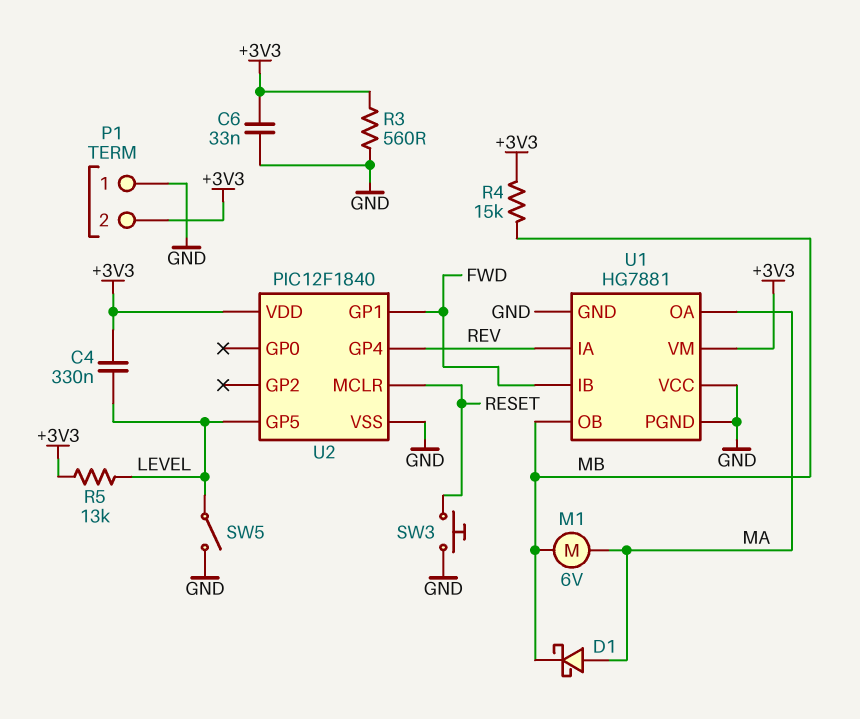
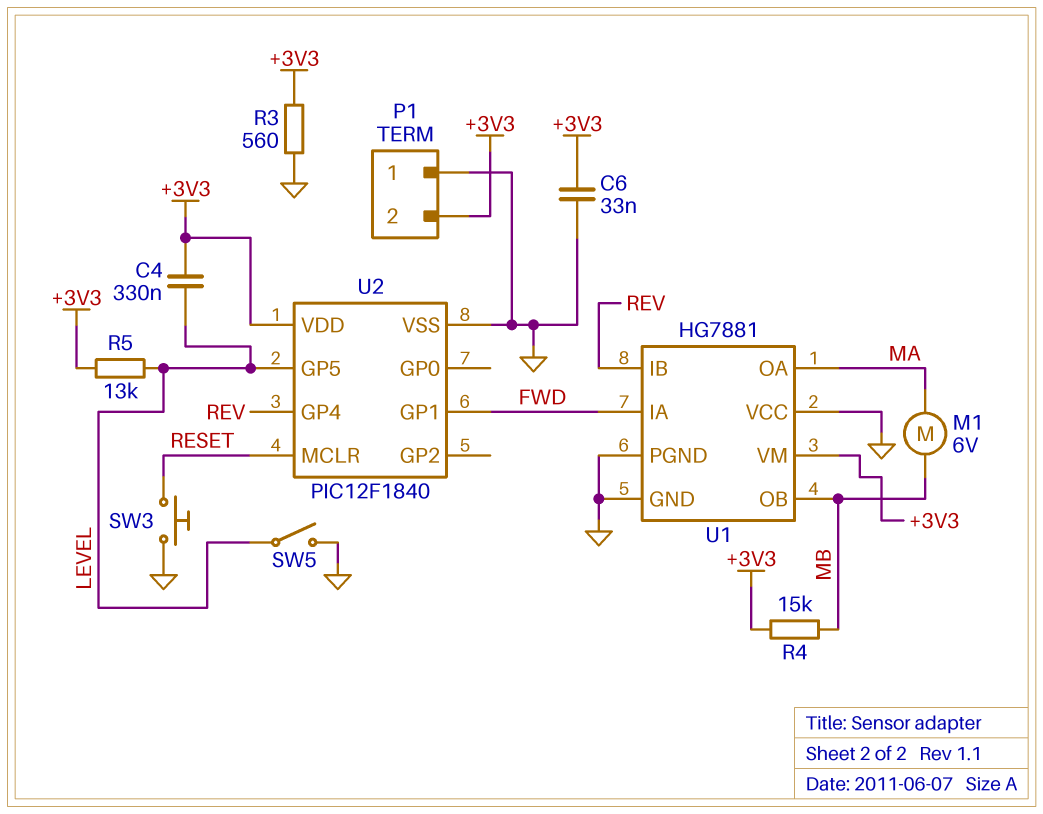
D1: schottky (A MA, K MB) -> none
U1 pin IA: REV -> FWD
U1 pin IB: FWD -> REV

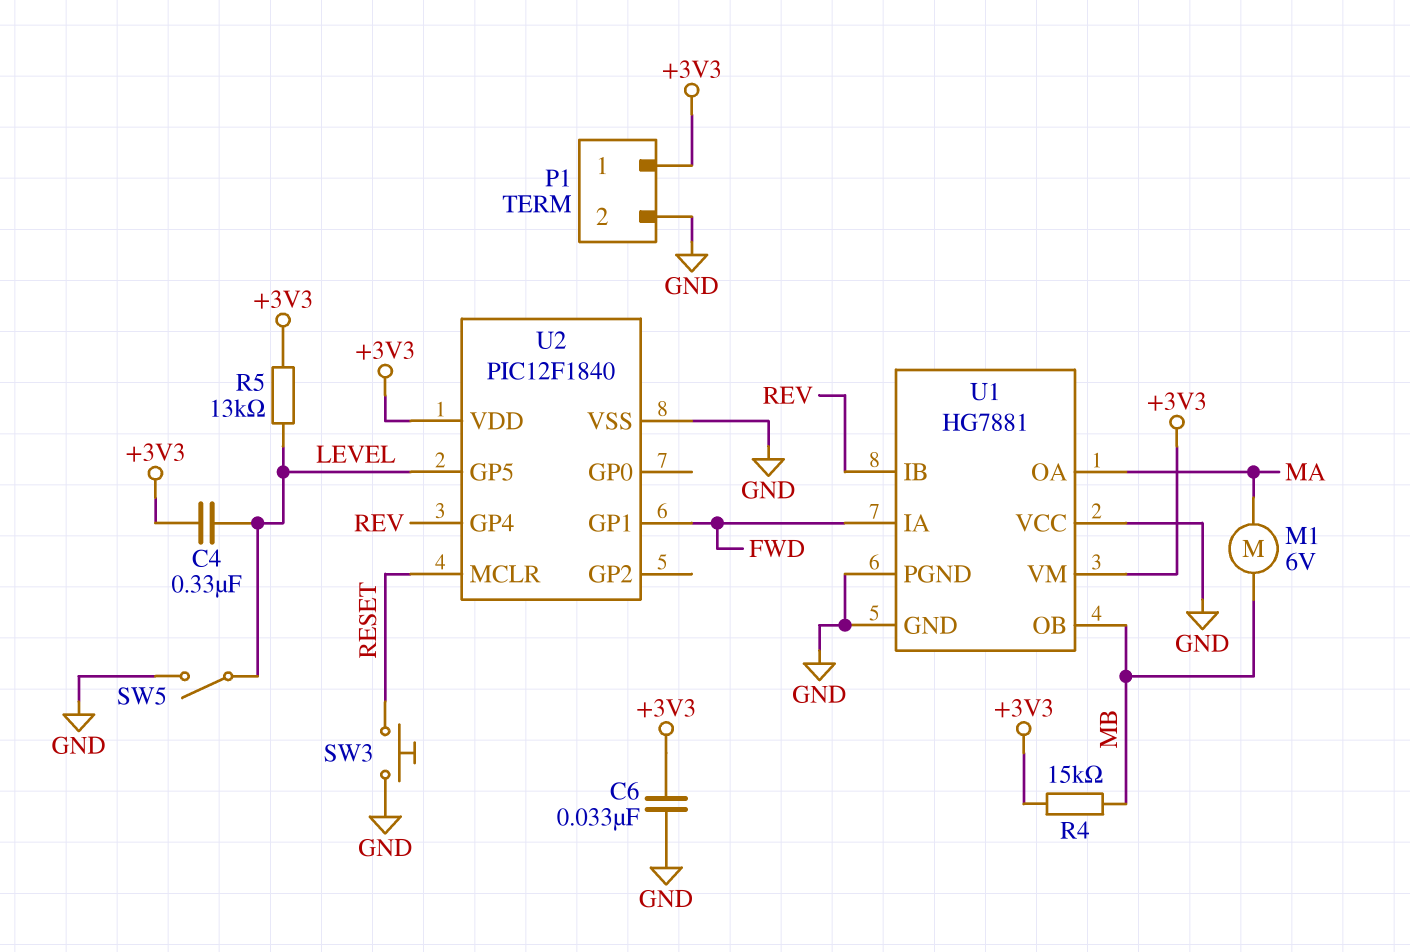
P1 pin 1: GND -> +3V3
P1 pin 2: +3V3 -> GND
R3: 560 (+3V3, GND) -> none

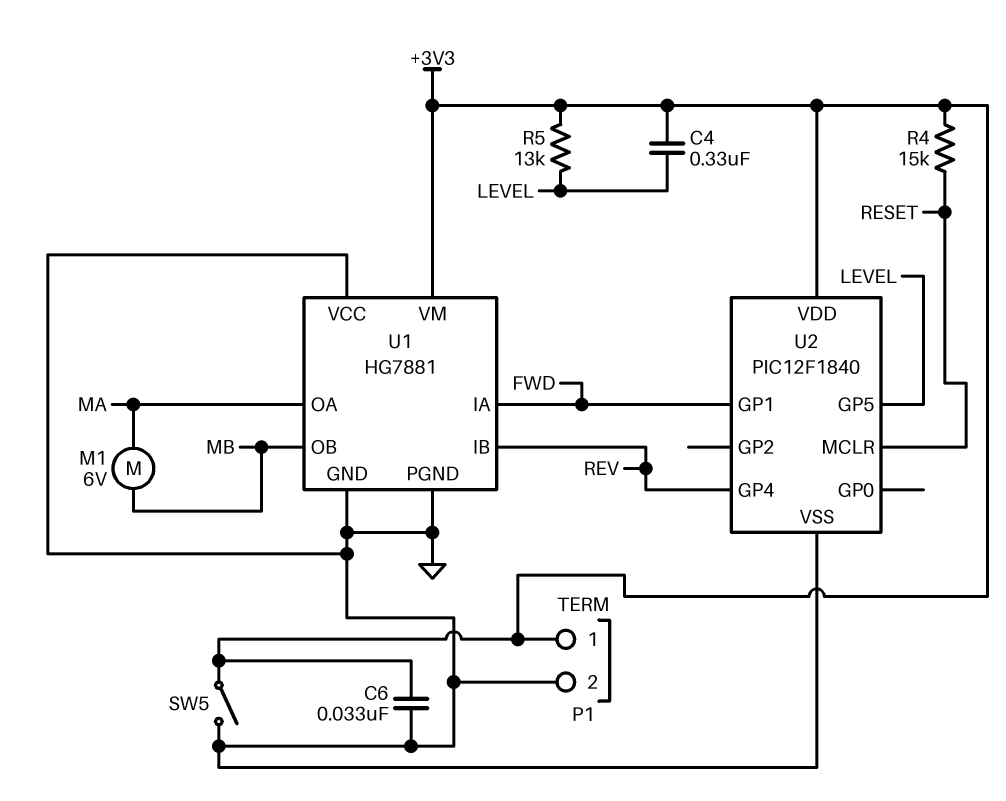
R4: 15k (+3V3, MB) -> 15k (+3V3, RESET)
SW3: button (GND, RESET) -> none
SW5: switch (GND, LEVEL) -> switch (+3V3, GND)

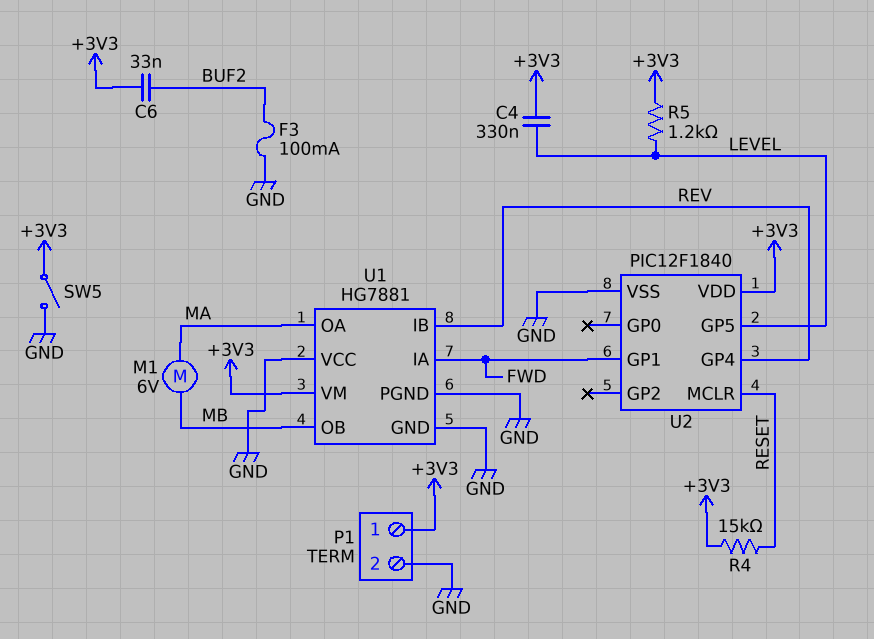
C6: 33nF (+3V3, GND) -> 33nF (+3V3, BUF2)
F3: none -> 100mA (BUF2, GND)
R5: 13k (+3V3, LEVEL) -> 1.2k (+3V3, LEVEL)

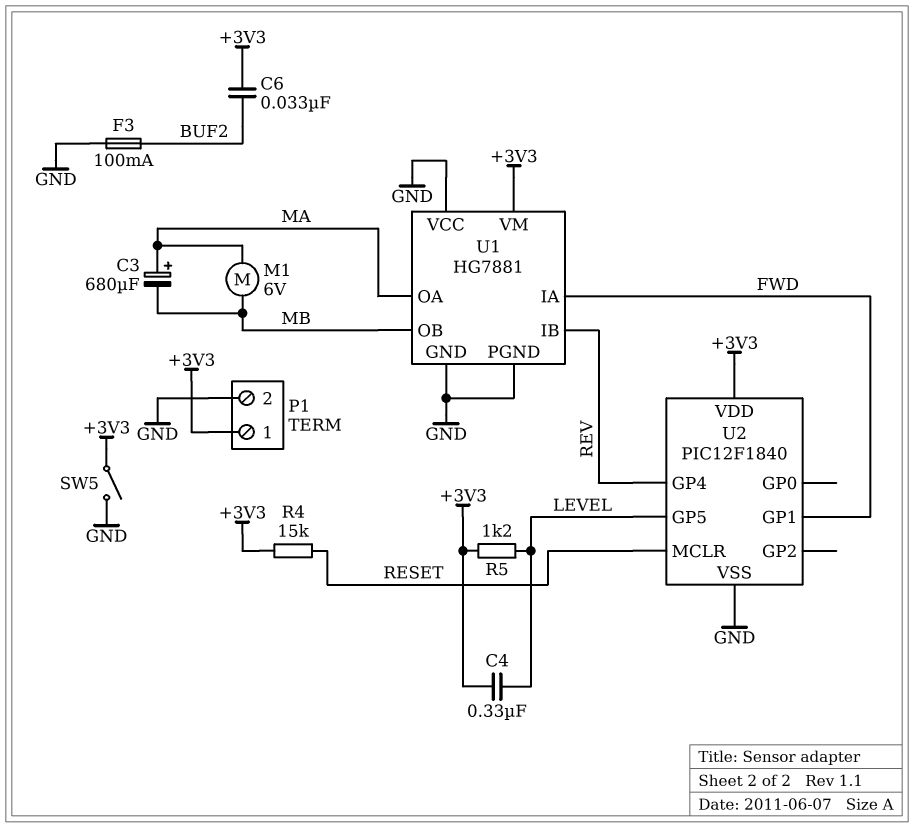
C3: none -> 680uF (plus MA, minus MB)

